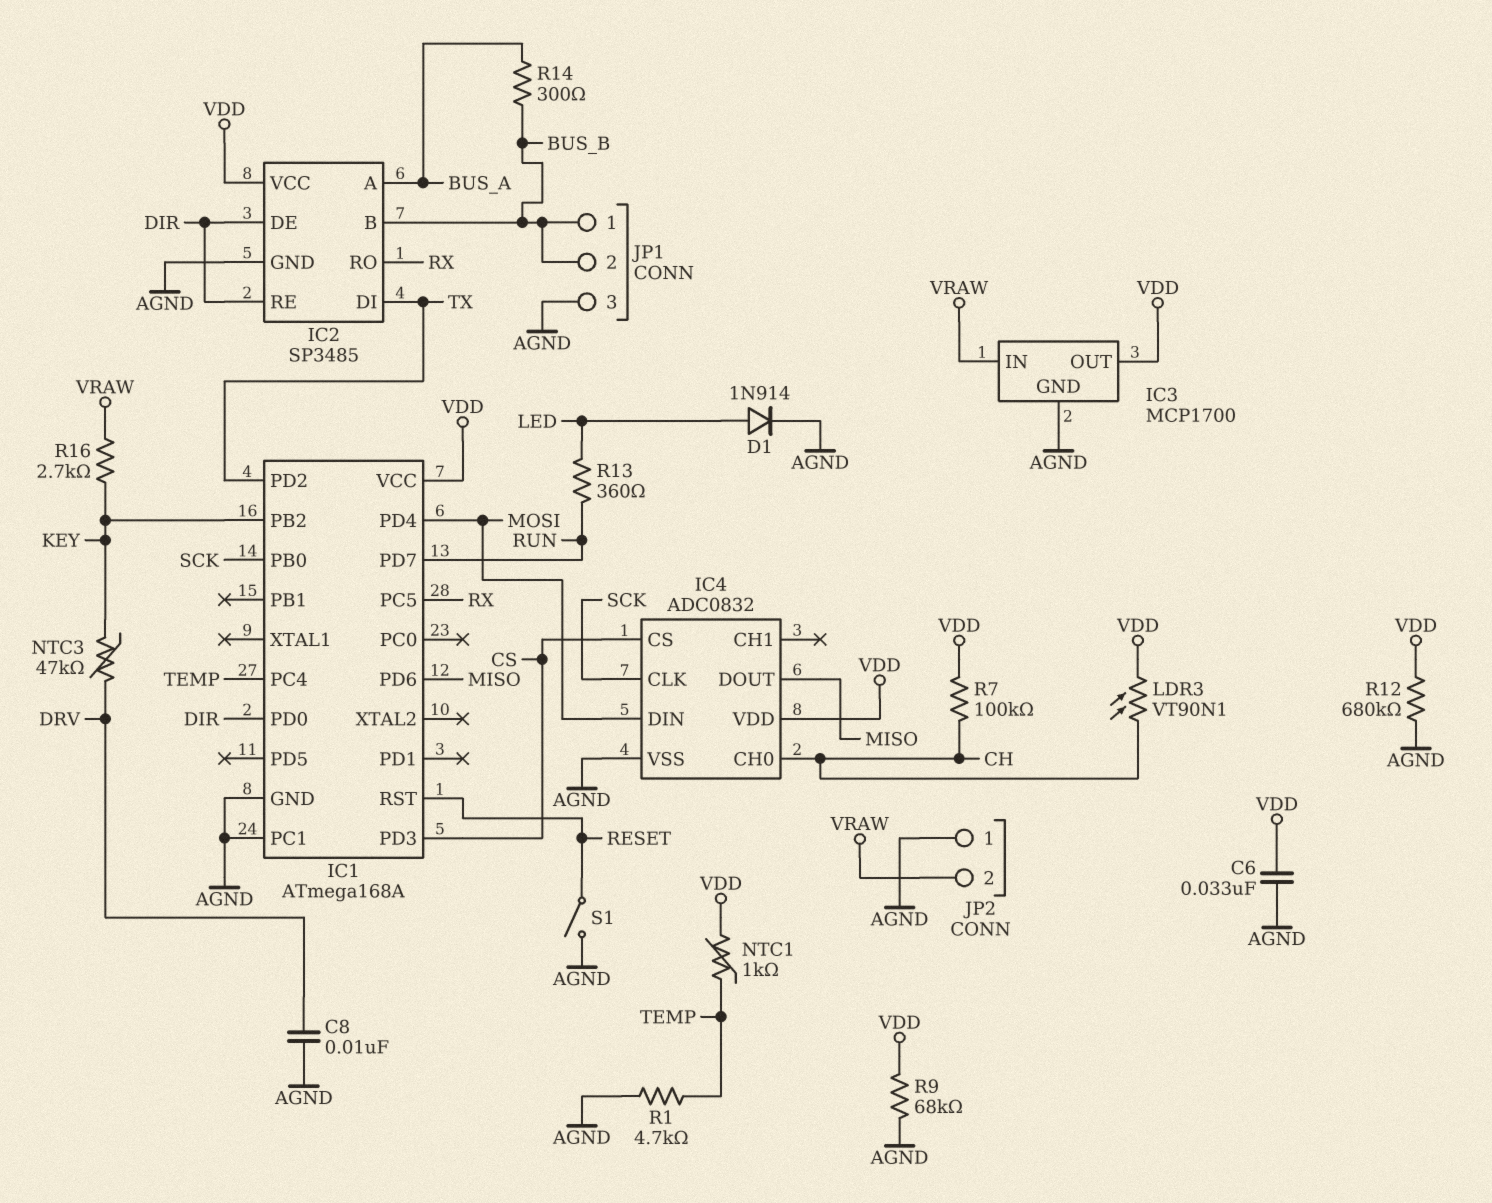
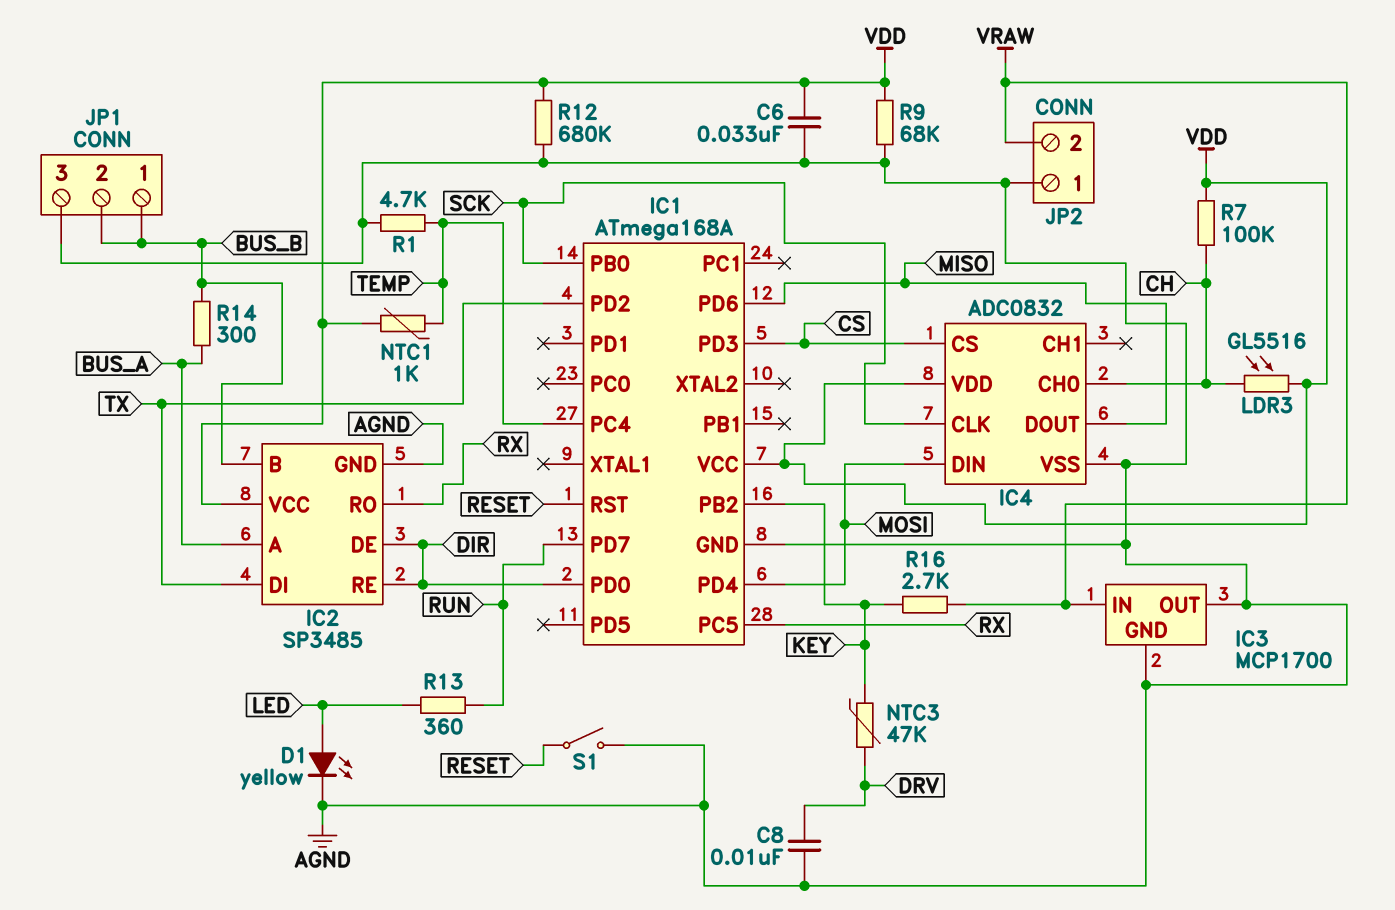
D1: diode 1N914 (A LED, K AGND) -> LED yellow (A LED, K AGND)
IC1 pin PC1: AGND -> none
IC3 pin OUT: VDD -> AGND
LDR3: VT90N1 (CH, VDD) -> GL5516 (CH, VDD)

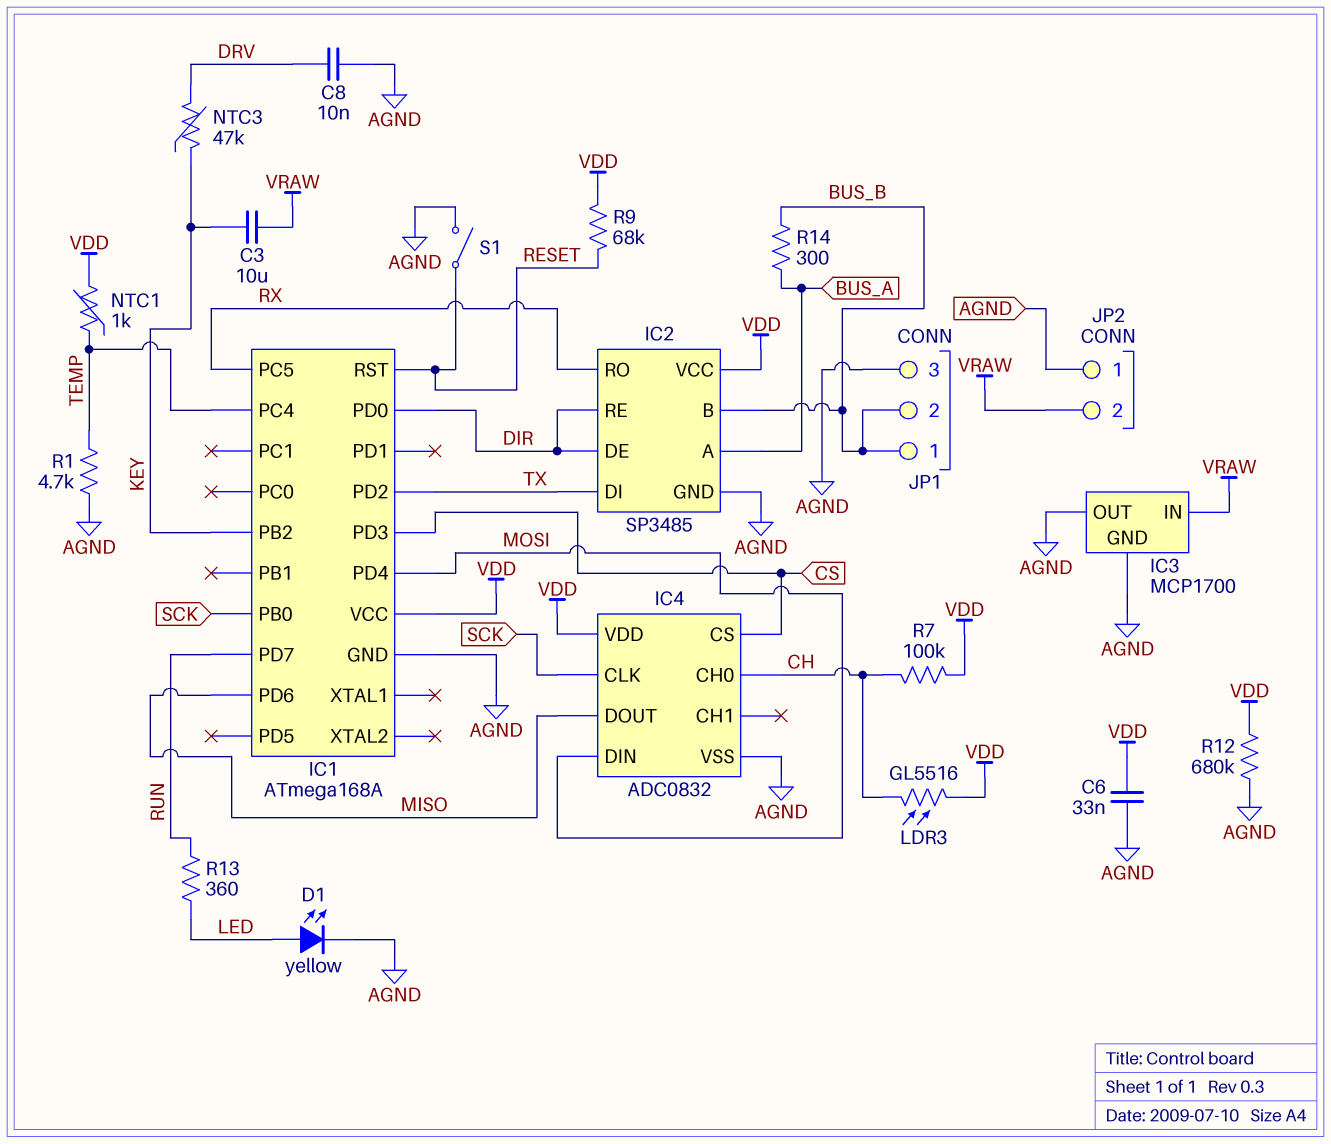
C3: none -> 10uF (KEY, VRAW)
R9: 68k (AGND, VDD) -> 68k (RESET, VDD)
R16: 2.7k (KEY, VRAW) -> none

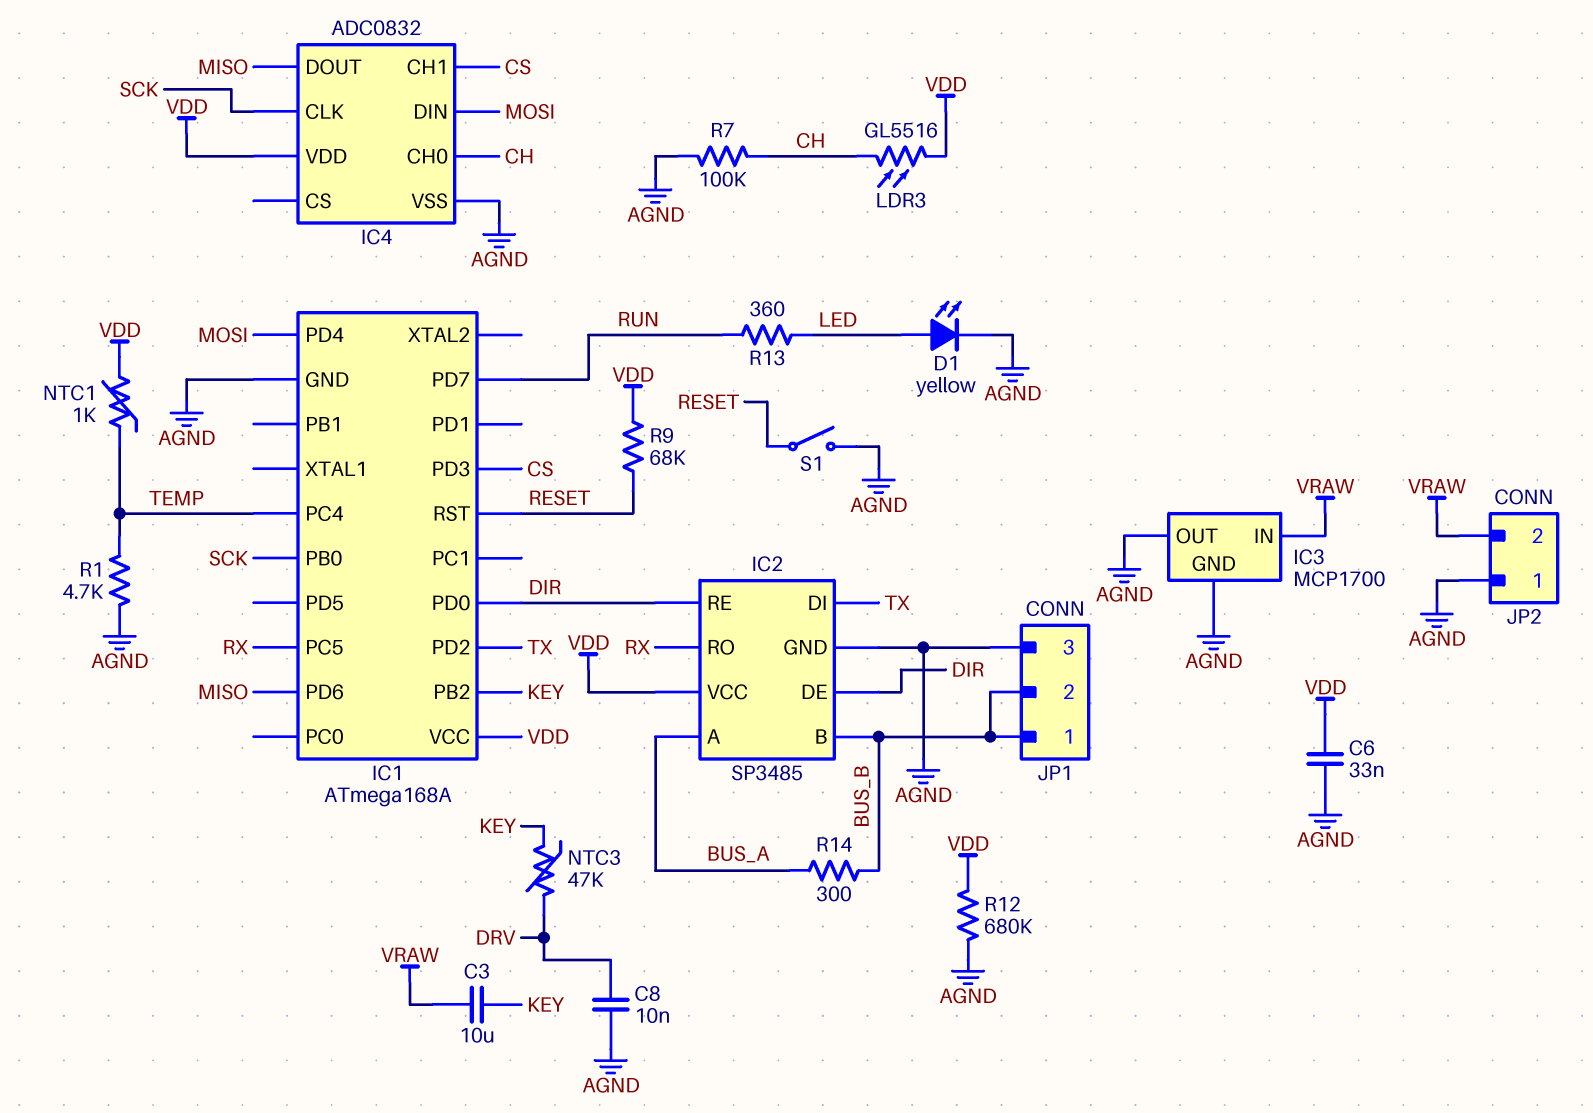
IC4 pin CH1: none -> CS
IC4 pin CS: CS -> none
R7: 100k (CH, VDD) -> 100k (AGND, CH)

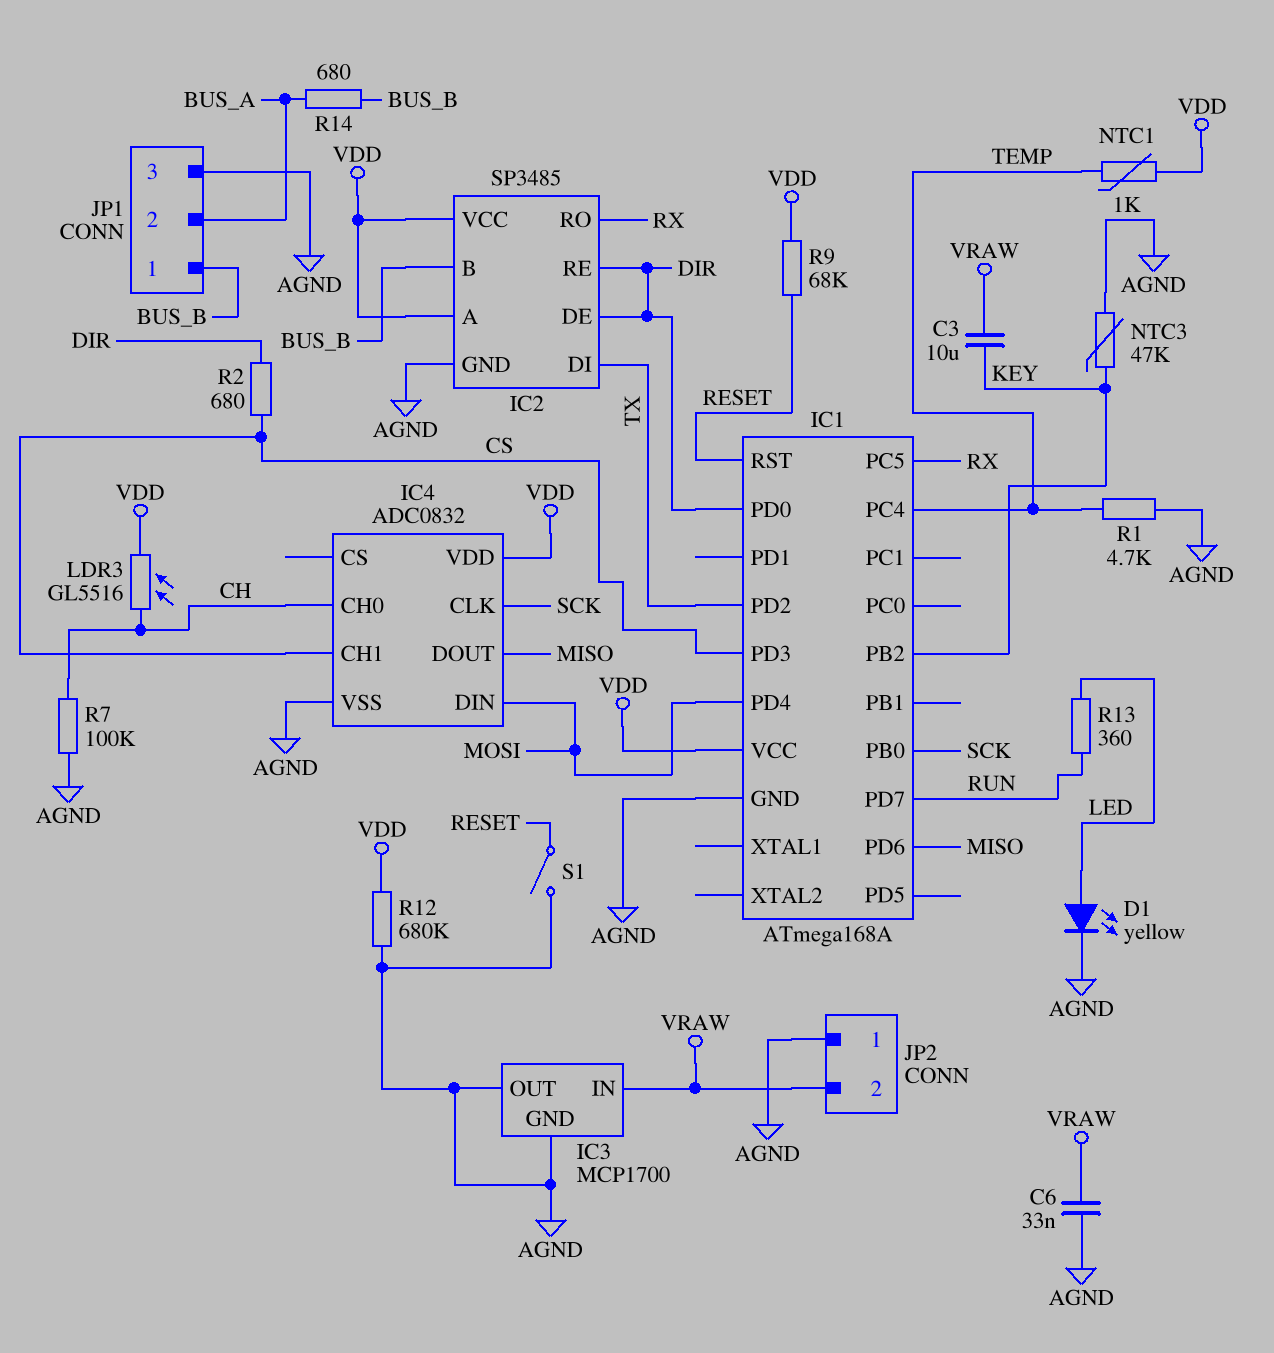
C6: 33nF (AGND, VDD) -> 33nF (AGND, VRAW)
C8: 10nF (AGND, DRV) -> none
IC2 pin A: BUS_A -> VDD
JP1 pin 2: BUS_B -> BUS_A
NTC3: 47k (DRV, KEY) -> 47k (AGND, KEY)
R2: none -> 680 (CS, DIR)
R14: 300 (BUS_A, BUS_B) -> 680 (BUS_A, BUS_B)

